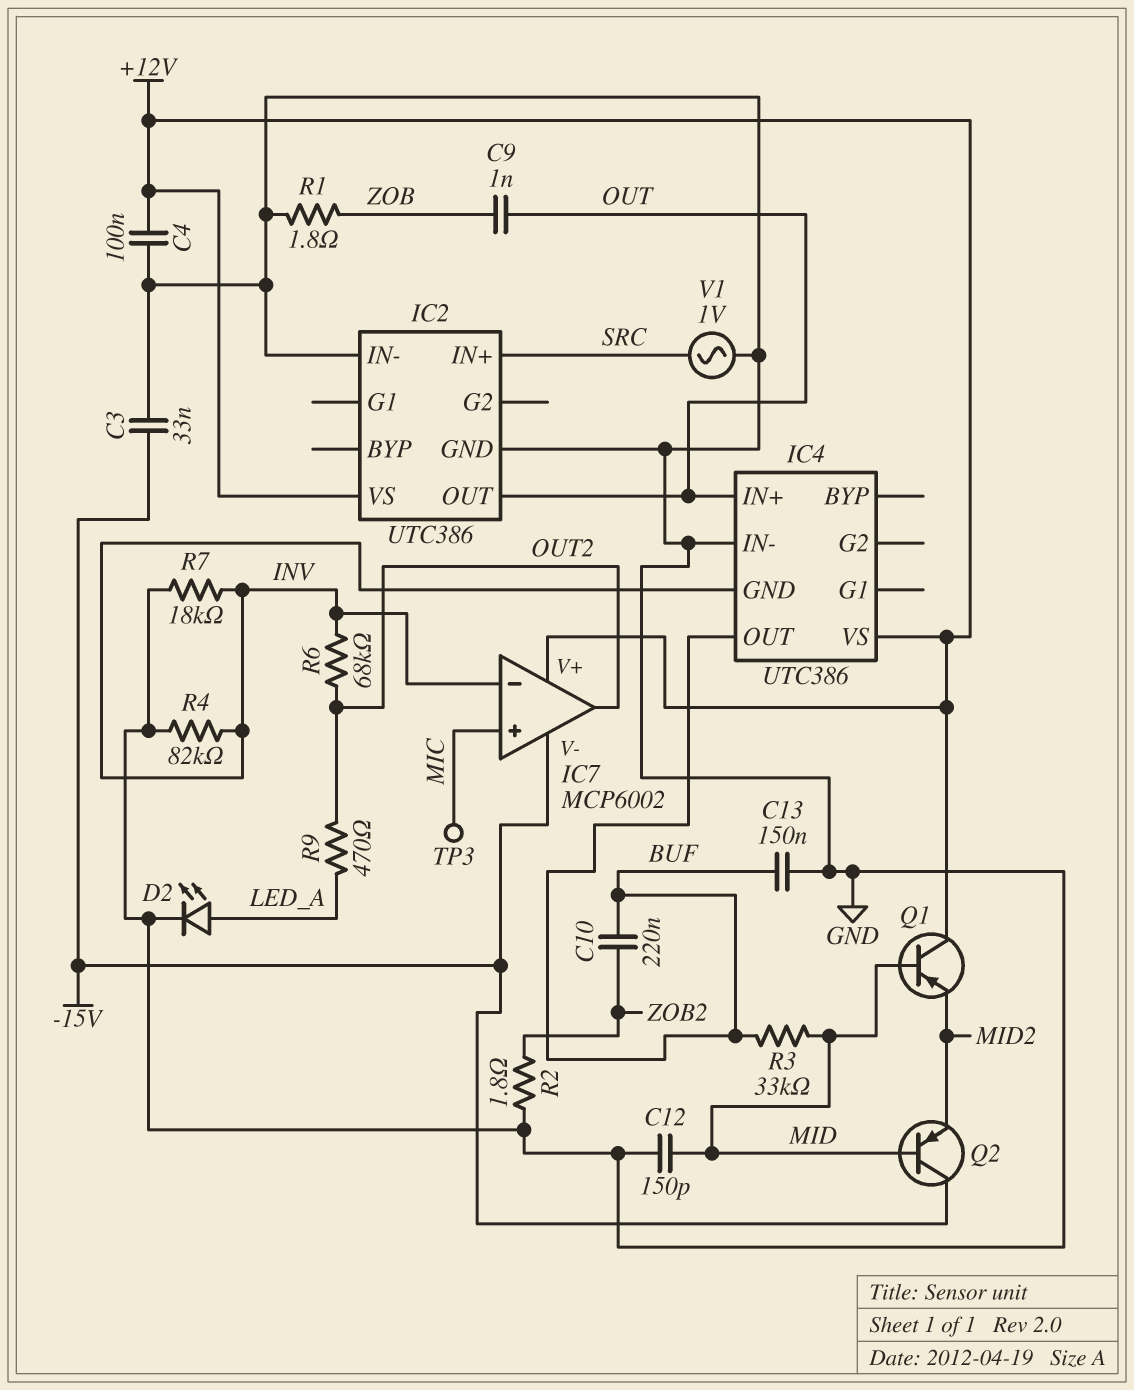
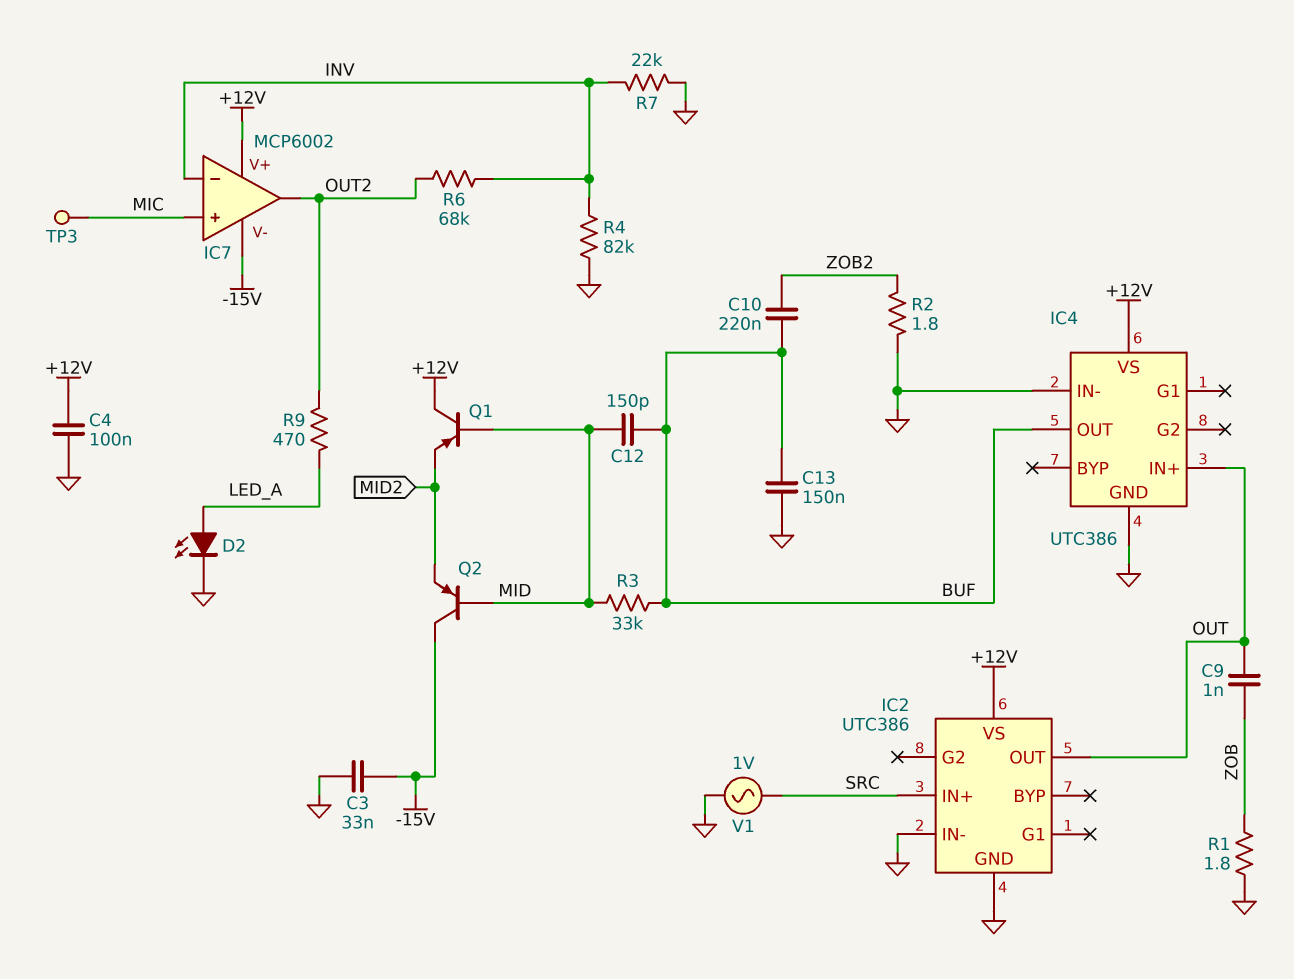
C12: 150pF (GND, MID) -> 150pF (BUF, MID)
IC4 pin GND: INV -> GND
R7: 18k (GND, INV) -> 22k (GND, INV)

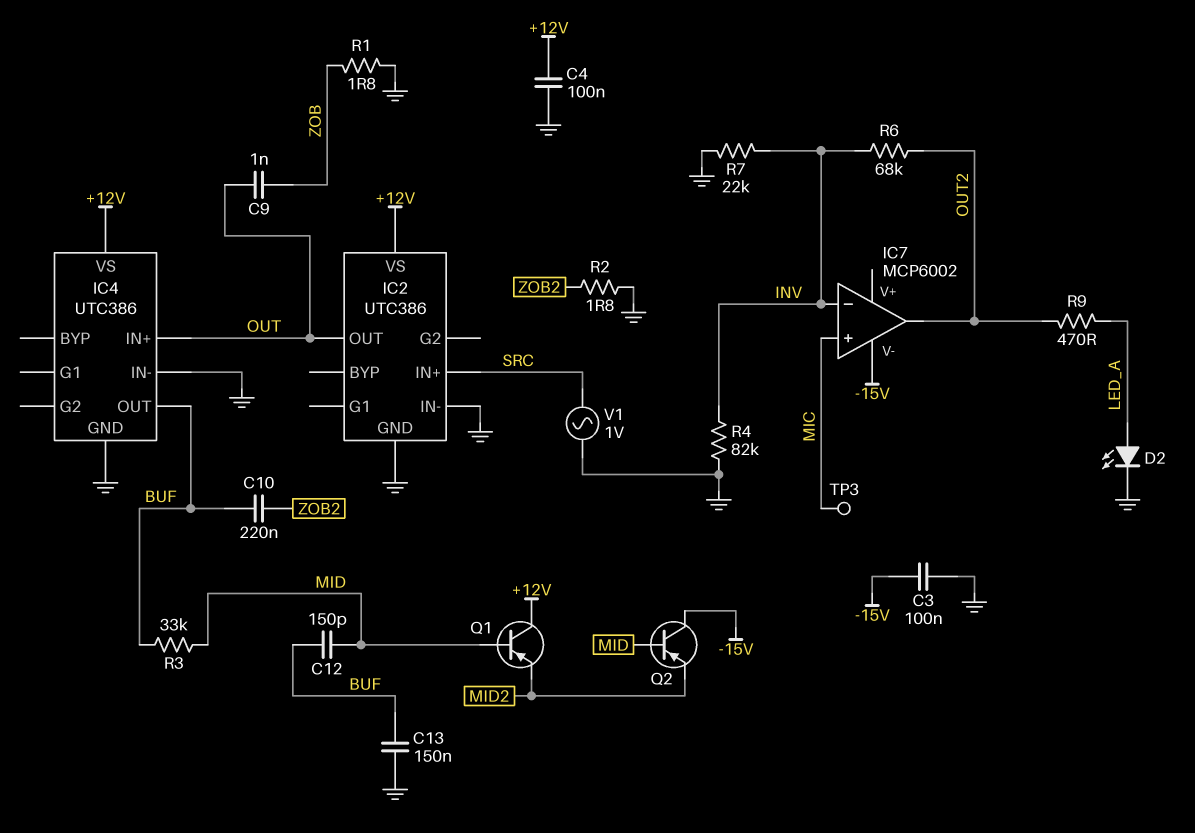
C3: 33nF (-15V, GND) -> 100nF (-15V, GND)
IC7 pin V+: +12V -> none

